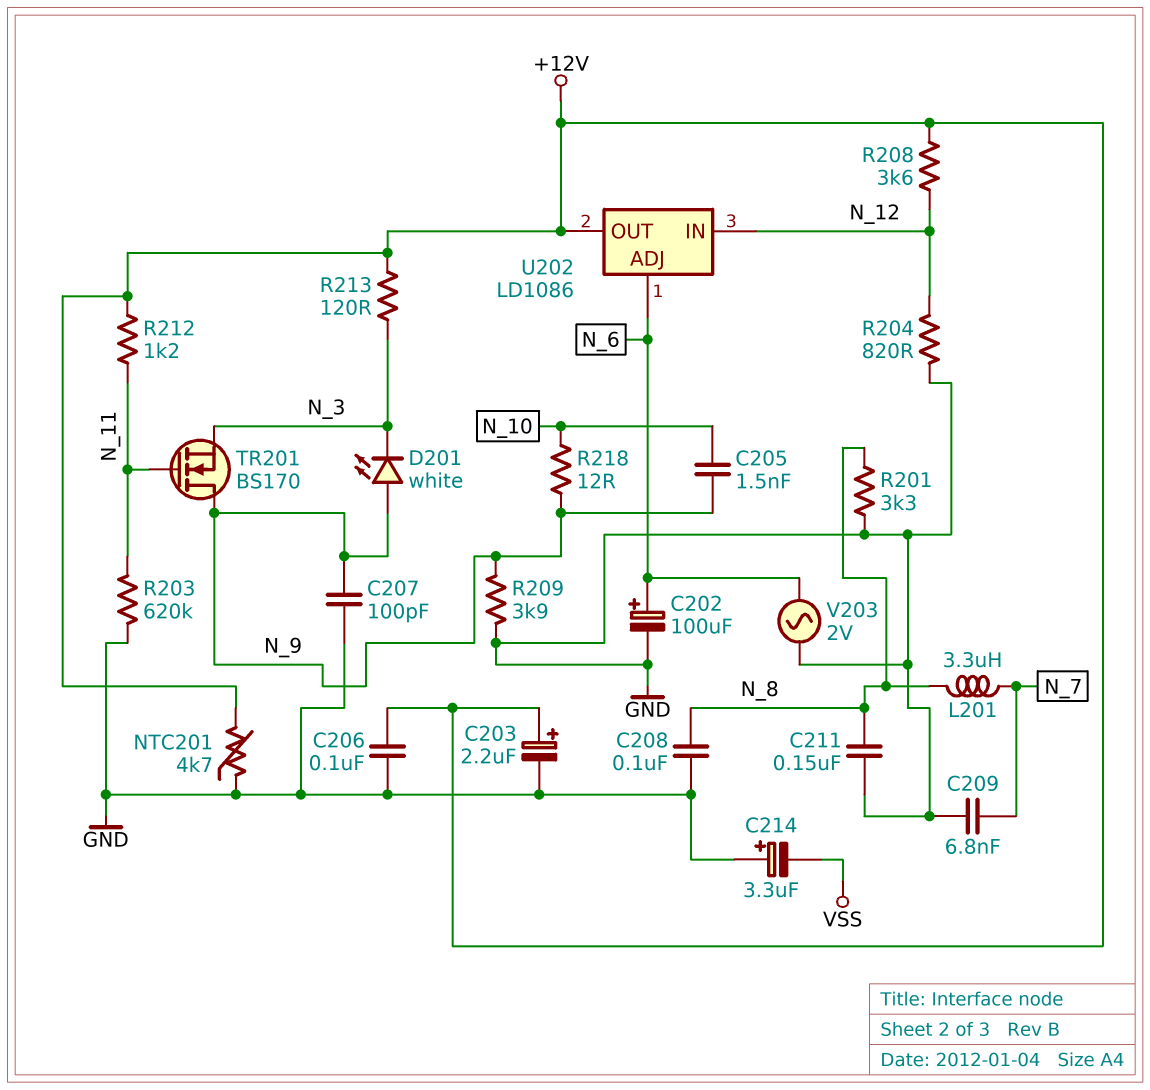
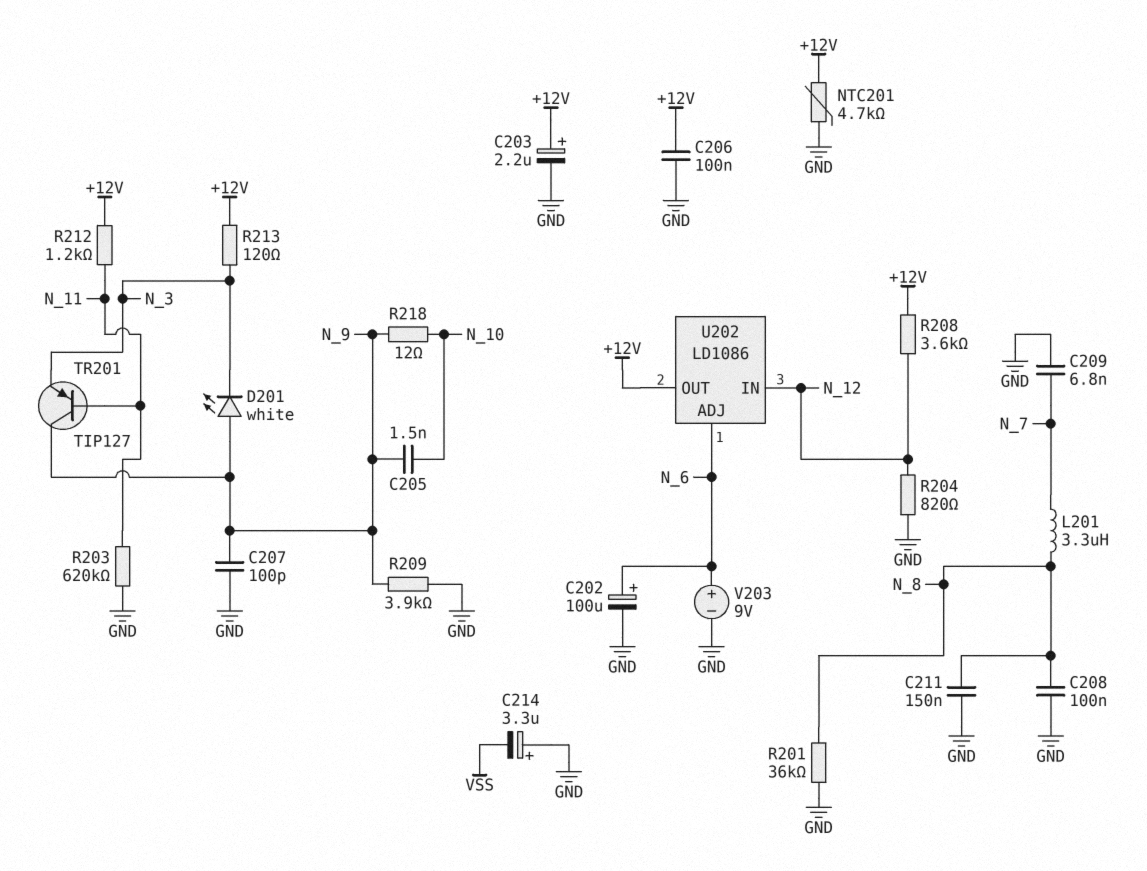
R201: 3.3k (GND, N_8) -> 36k (GND, N_8)
TR201: NMOS BS170 (G N_11, D N_9, S N_3) -> PNP TIP127 (B N_11, C N_9, E N_3)
V203: AC 2V (GND, N_6) -> 9V (plus N_6, minus GND)

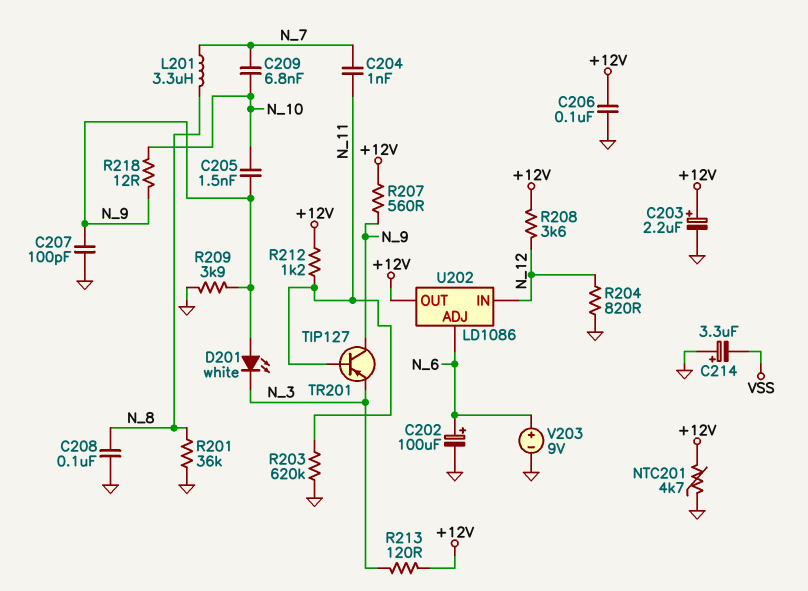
C204: none -> 1nF (N_7, N_11)
C209: 6.8nF (GND, N_7) -> 6.8nF (N_7, N_10)
C211: 150nF (GND, N_8) -> none
R207: none -> 560 (+12V, N_9)

